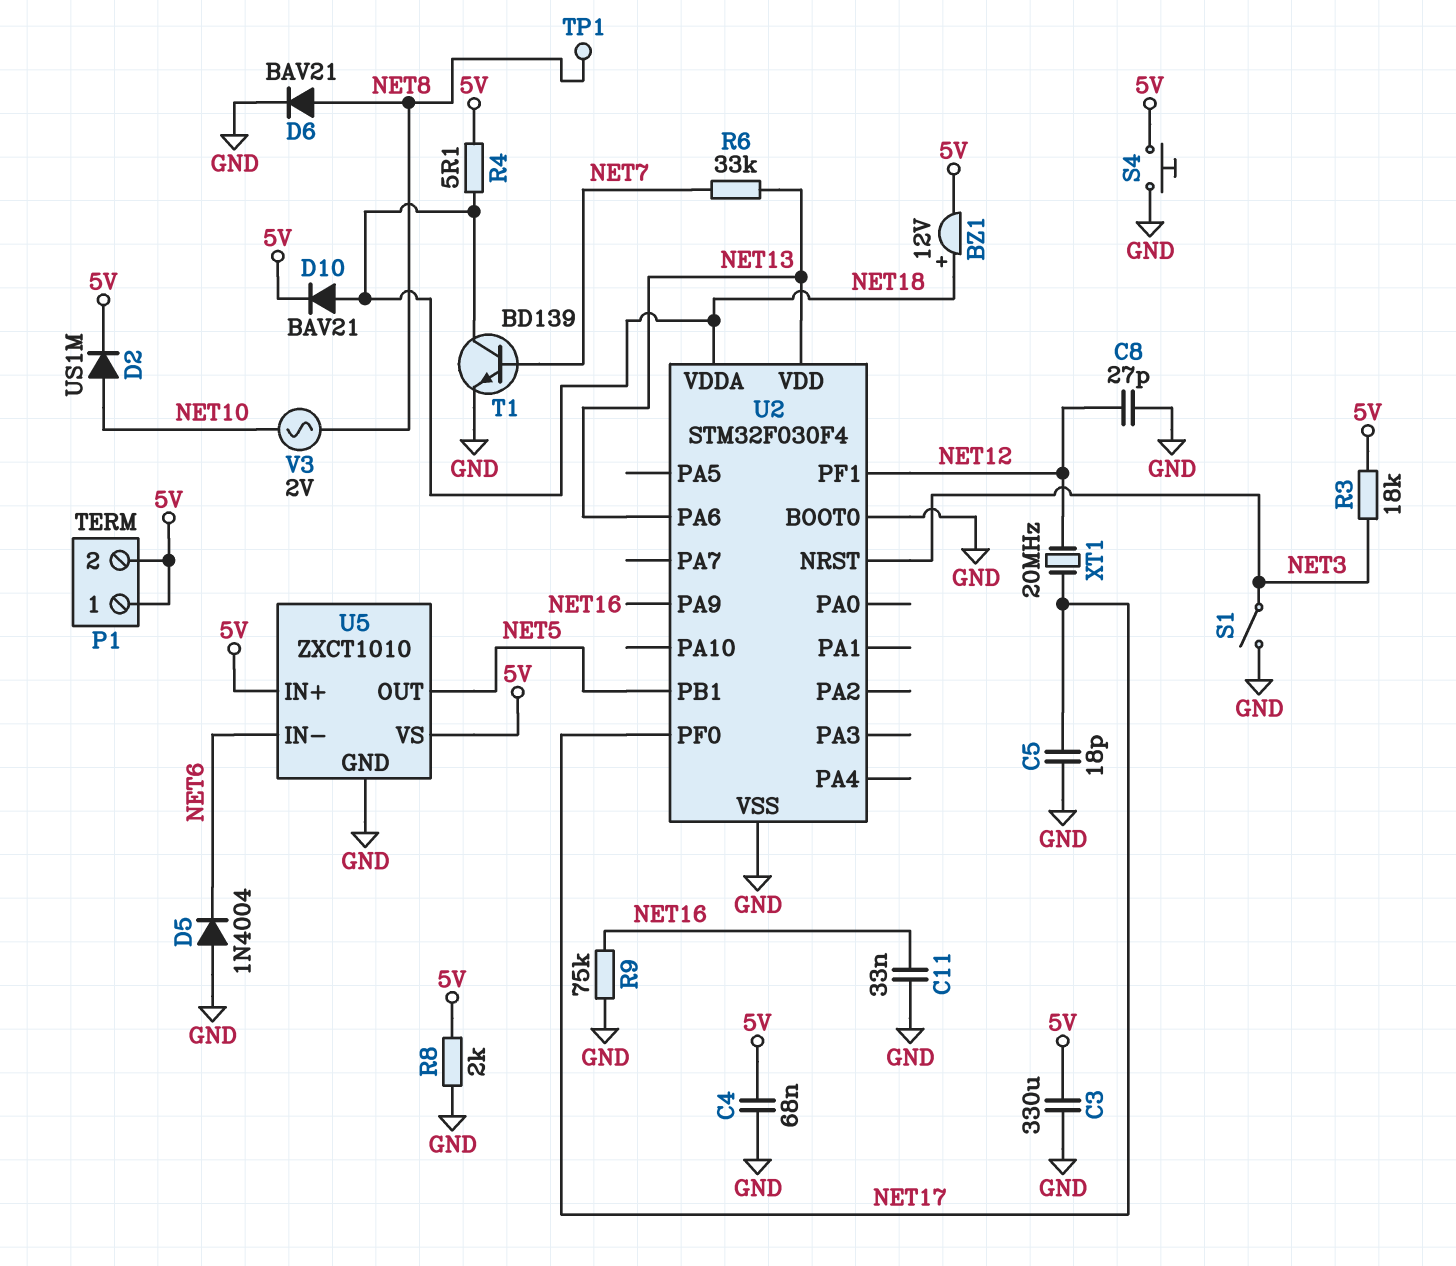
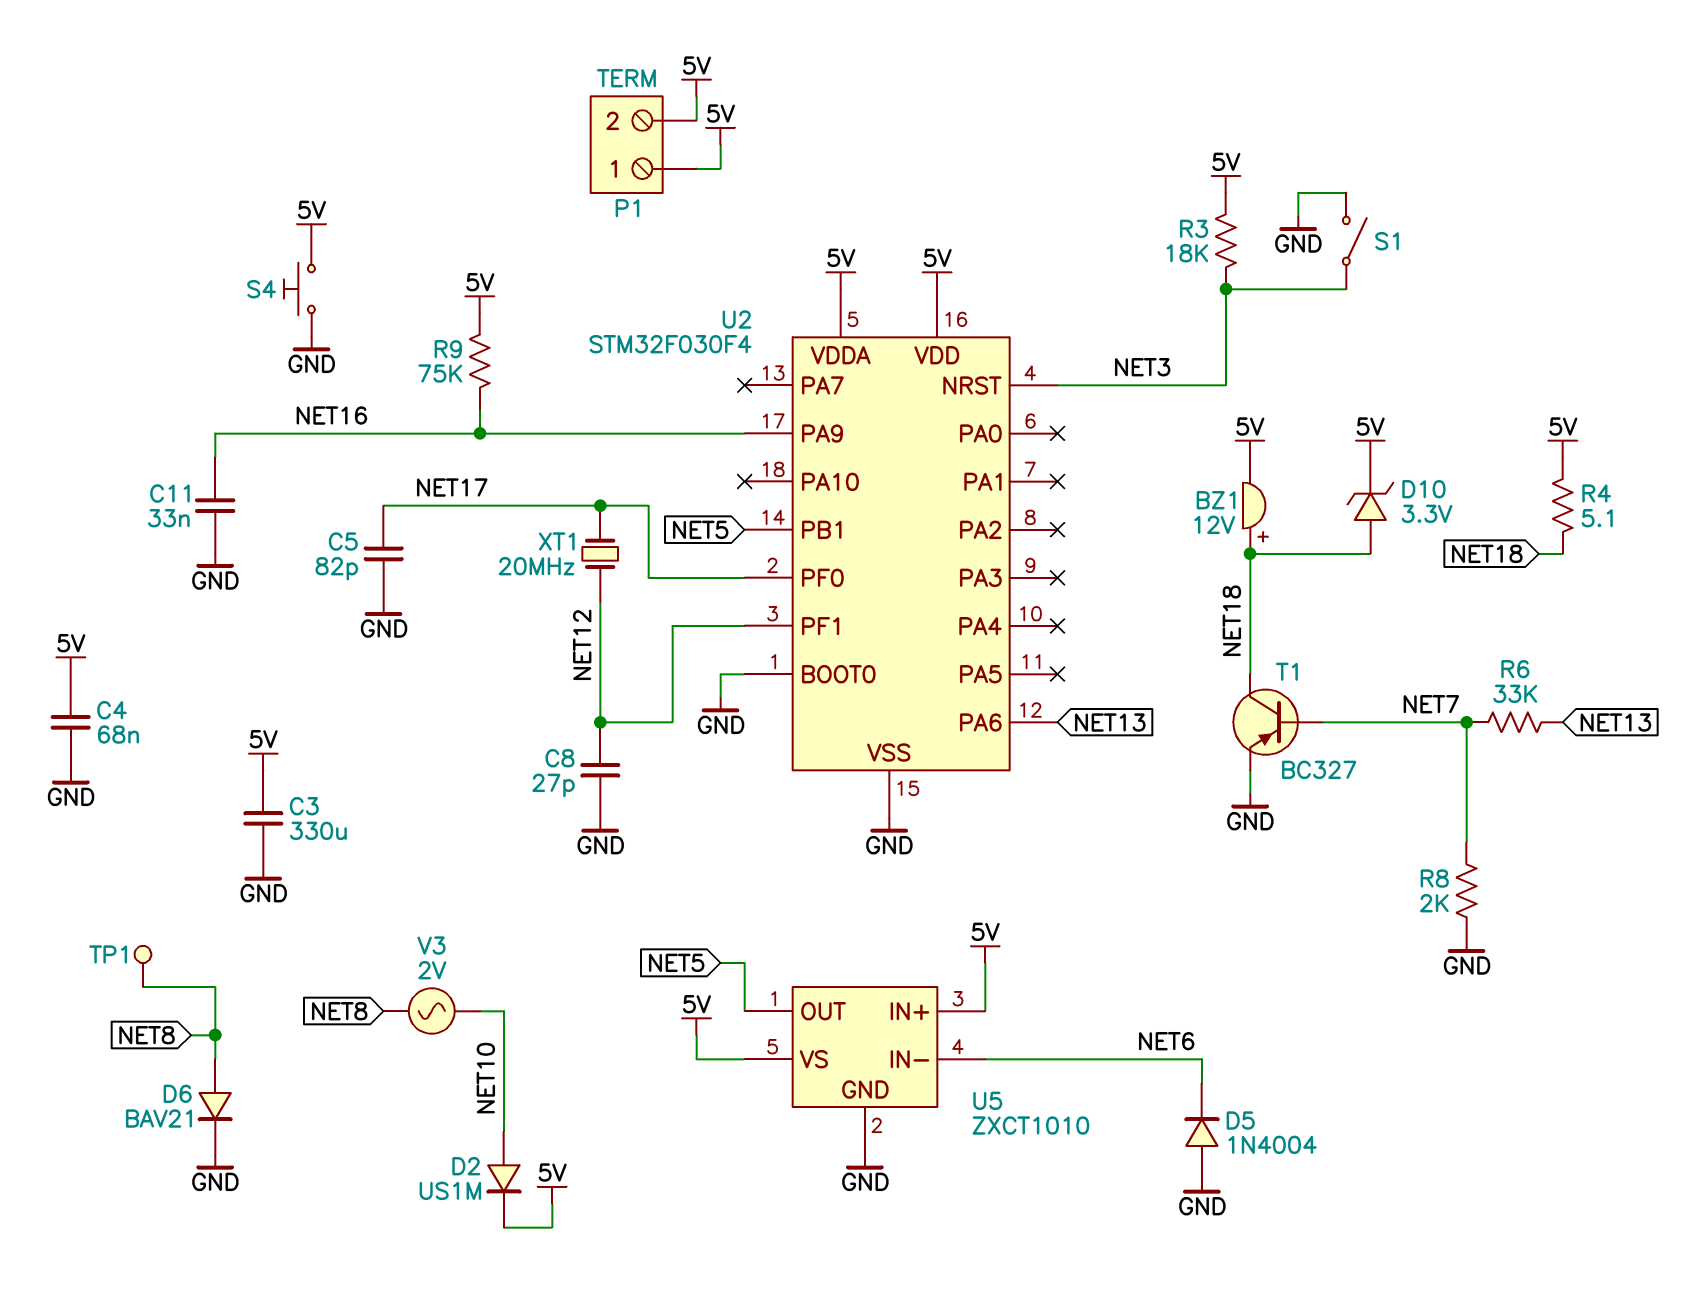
C5: 18pF (GND, NET17) -> 82pF (GND, NET17)
D10: diode BAV21 (A NET18, K 5V) -> zener 3.3V (A NET18, K 5V)
R8: 2k (5V, GND) -> 2k (GND, NET7)
R9: 75k (GND, NET16) -> 75k (5V, NET16)
T1: NPN BD139 (B NET7, C NET18, E GND) -> PNP BC327 (B NET7, C NET18, E GND)
U2 pin VDD: NET13 -> 5V
U2 pin VDDA: NET18 -> 5V

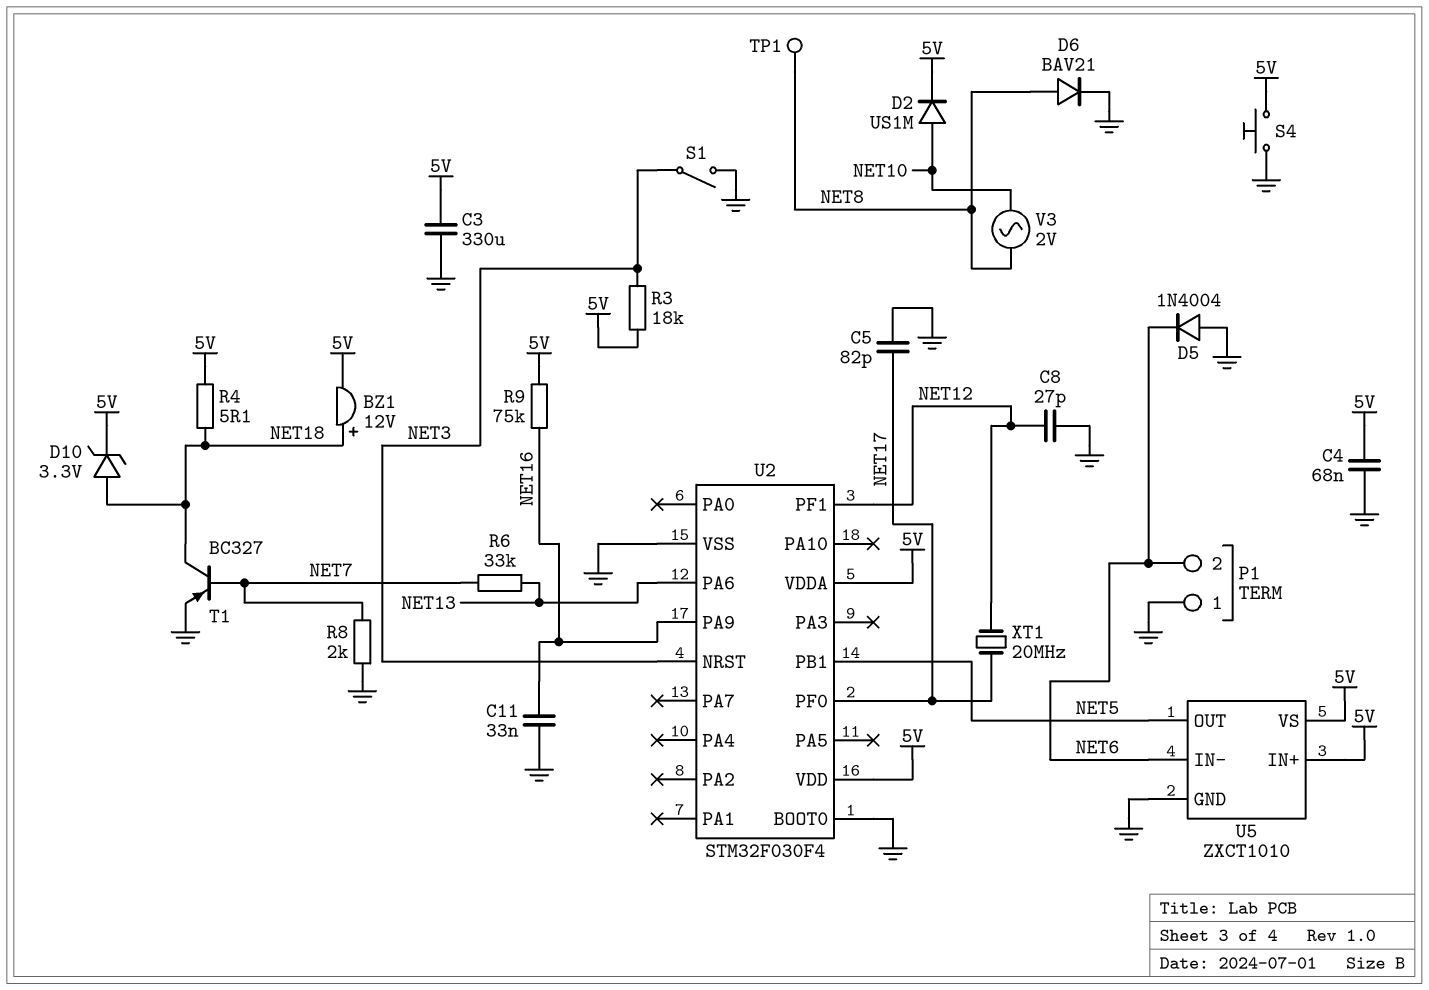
P1 pin 1: 5V -> GND
P1 pin 2: 5V -> NET6

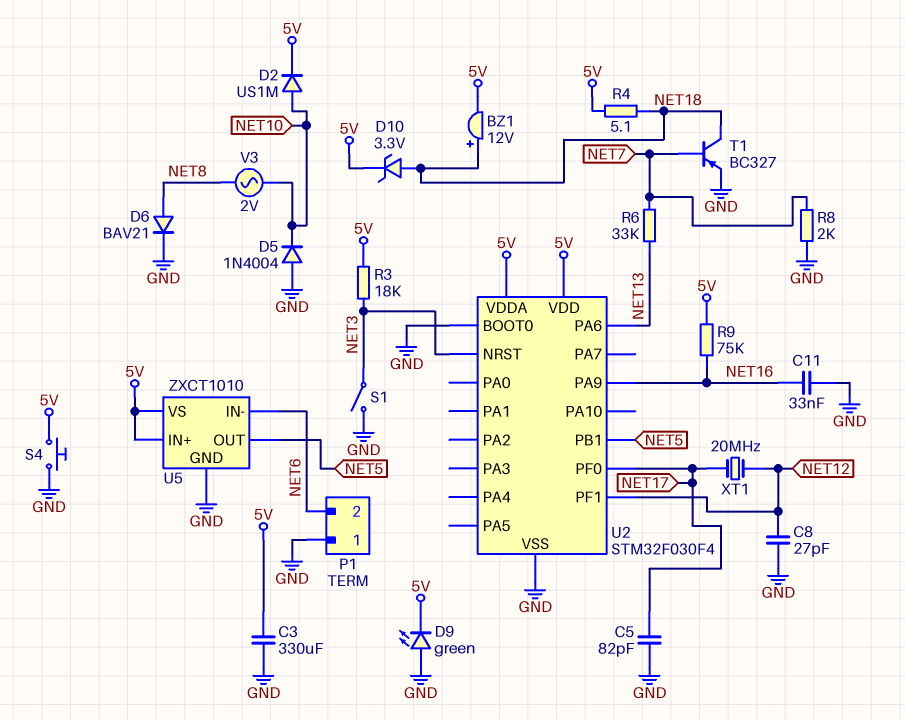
C4: 68nF (5V, GND) -> none
D5: diode 1N4004 (A GND, K NET6) -> diode 1N4004 (A GND, K NET10)
D9: none -> LED green (A GND, K 5V)
TP1: test point (NET8) -> none

